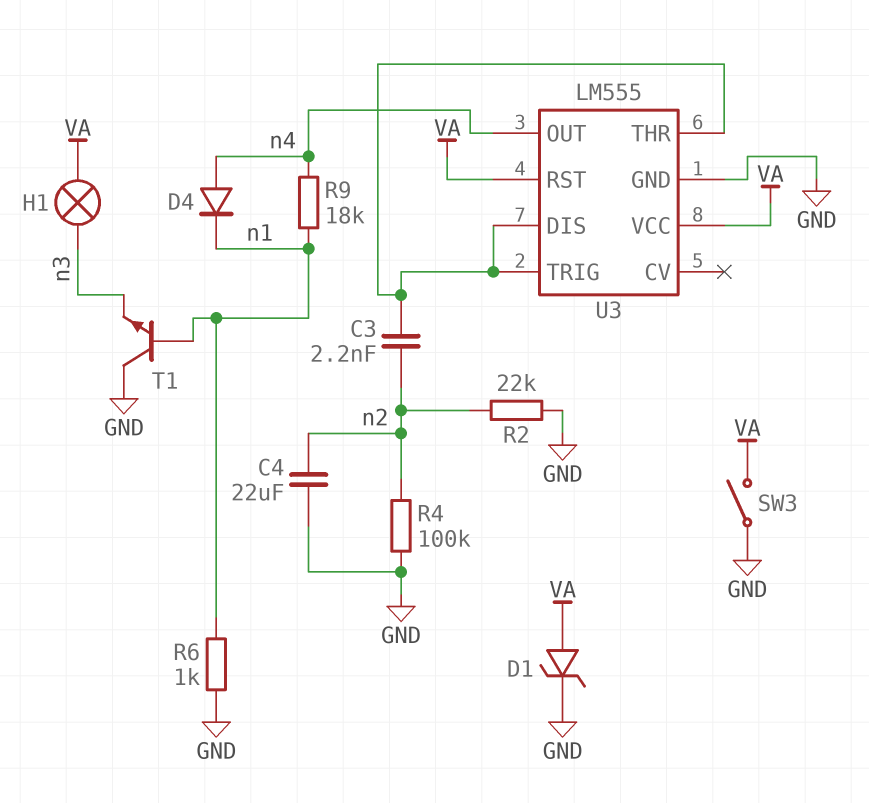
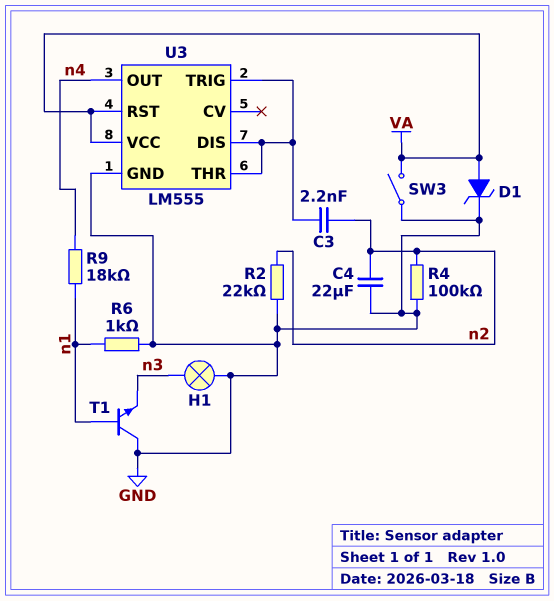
D4: diode (A n4, K n1) -> none
H1: lamp (VA, n3) -> lamp (GND, n3)

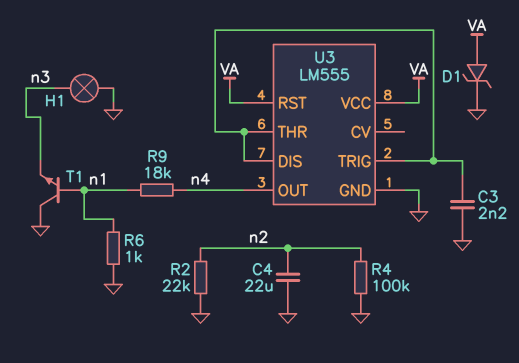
C3: 2.2nF (U3/DIS, n2) -> 2.2nF (GND, U3/DIS)
SW3: switch (GND, VA) -> none

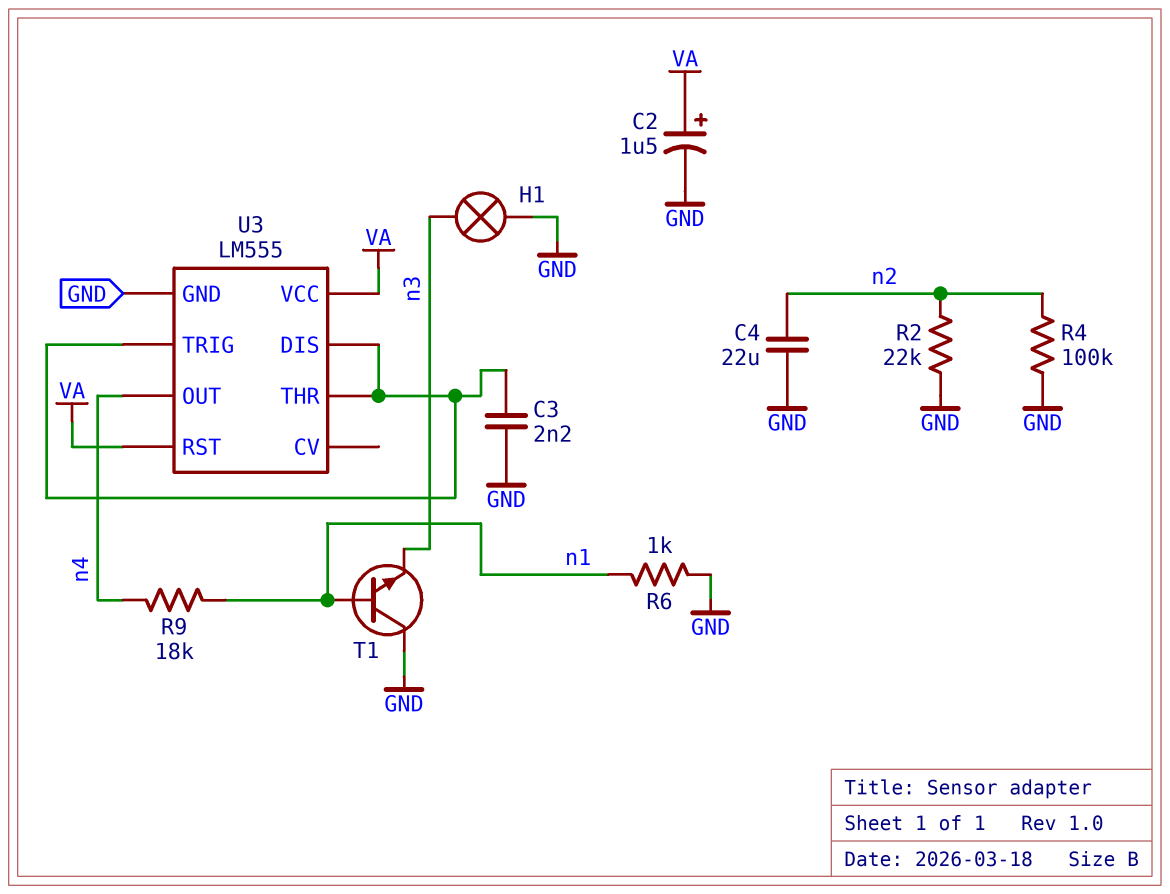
C2: none -> 1.5uF (plus VA, minus GND)
D1: zener (A VA, K GND) -> none

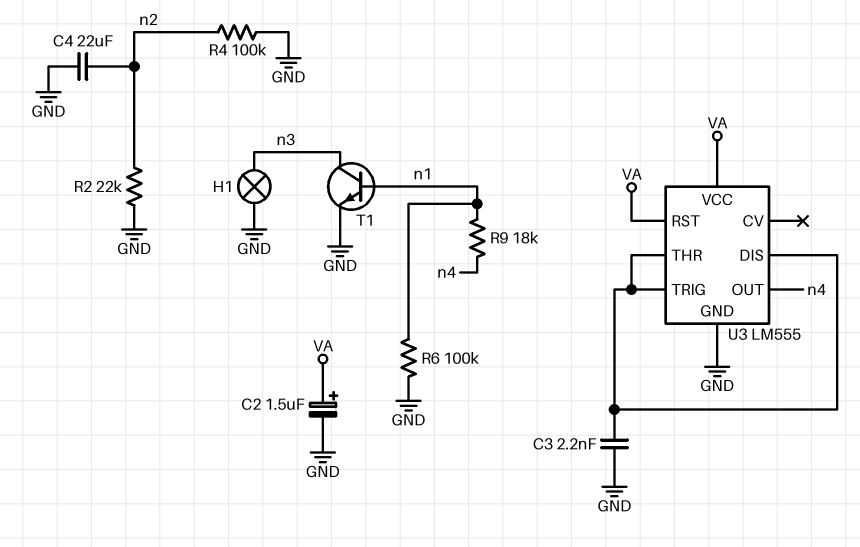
R6: 1k (GND, n1) -> 100k (GND, n1)
T1: NPN (B n1, C GND, E n3) -> NPN (B n1, C n3, E GND)

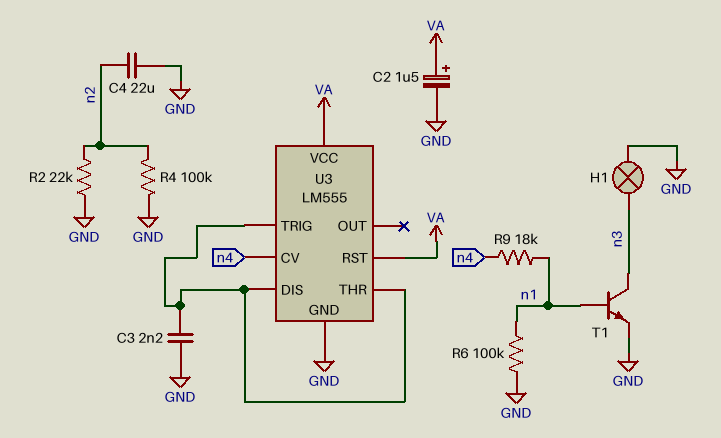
U3 pin CV: none -> n4
U3 pin OUT: n4 -> none

